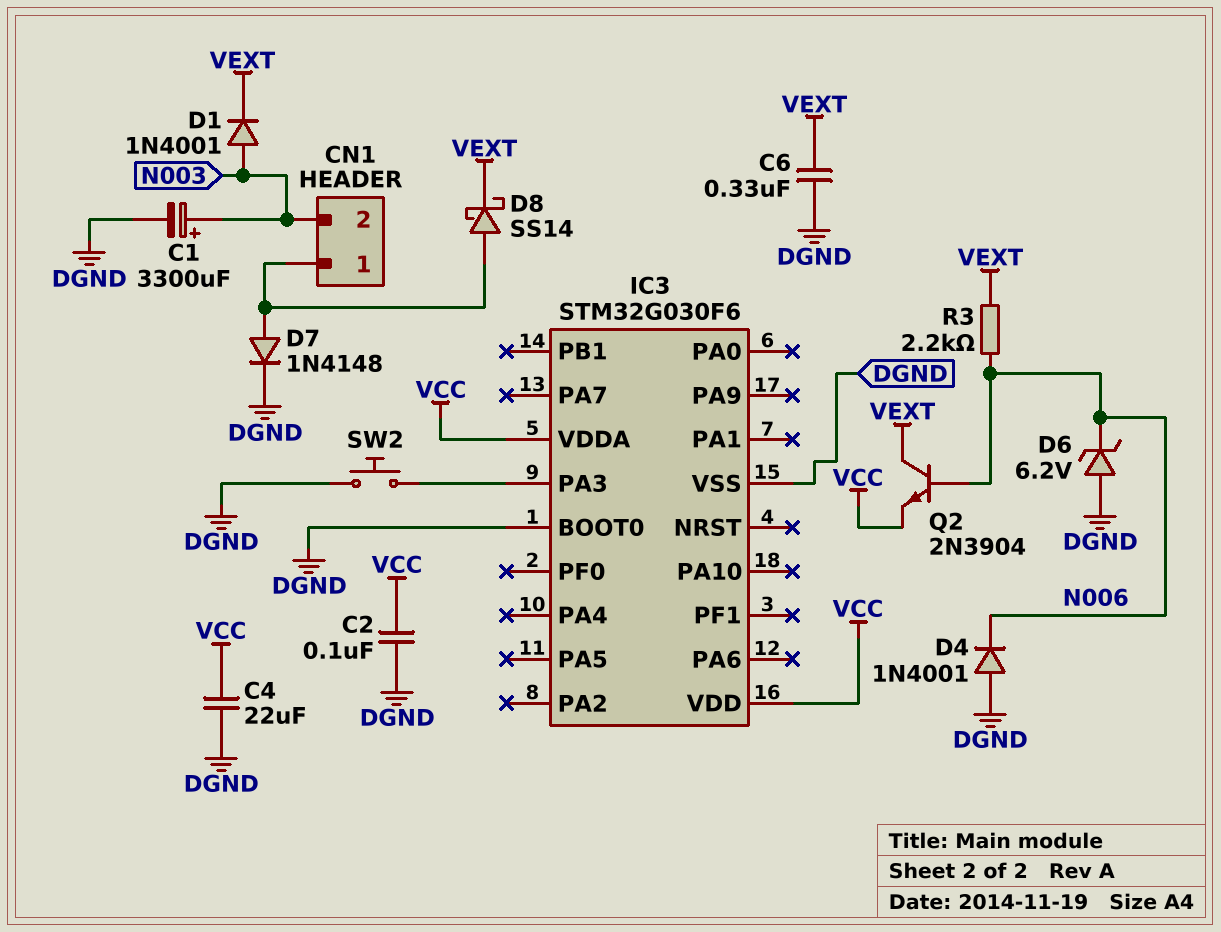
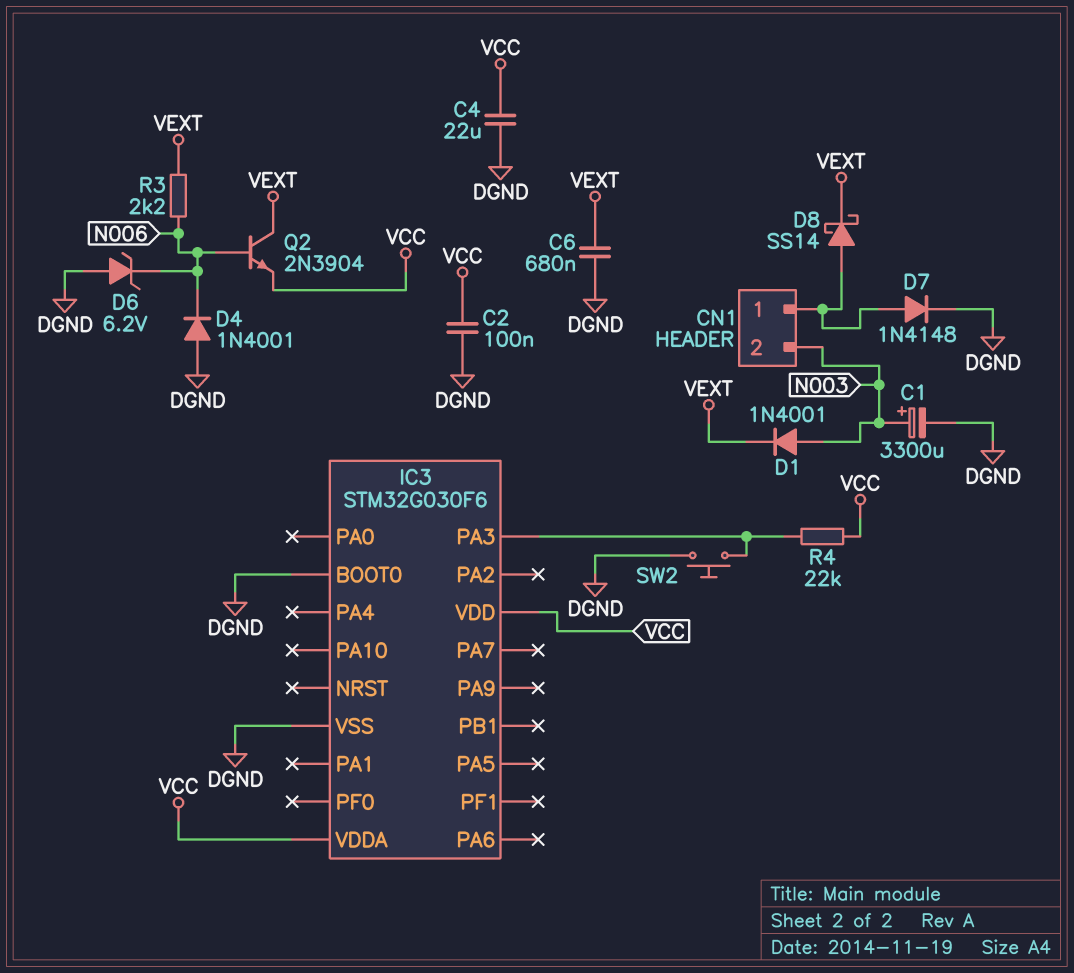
C6: 330nF (DGND, VEXT) -> 680nF (DGND, VEXT)
R4: none -> 22k (IC3/PA3, VCC)

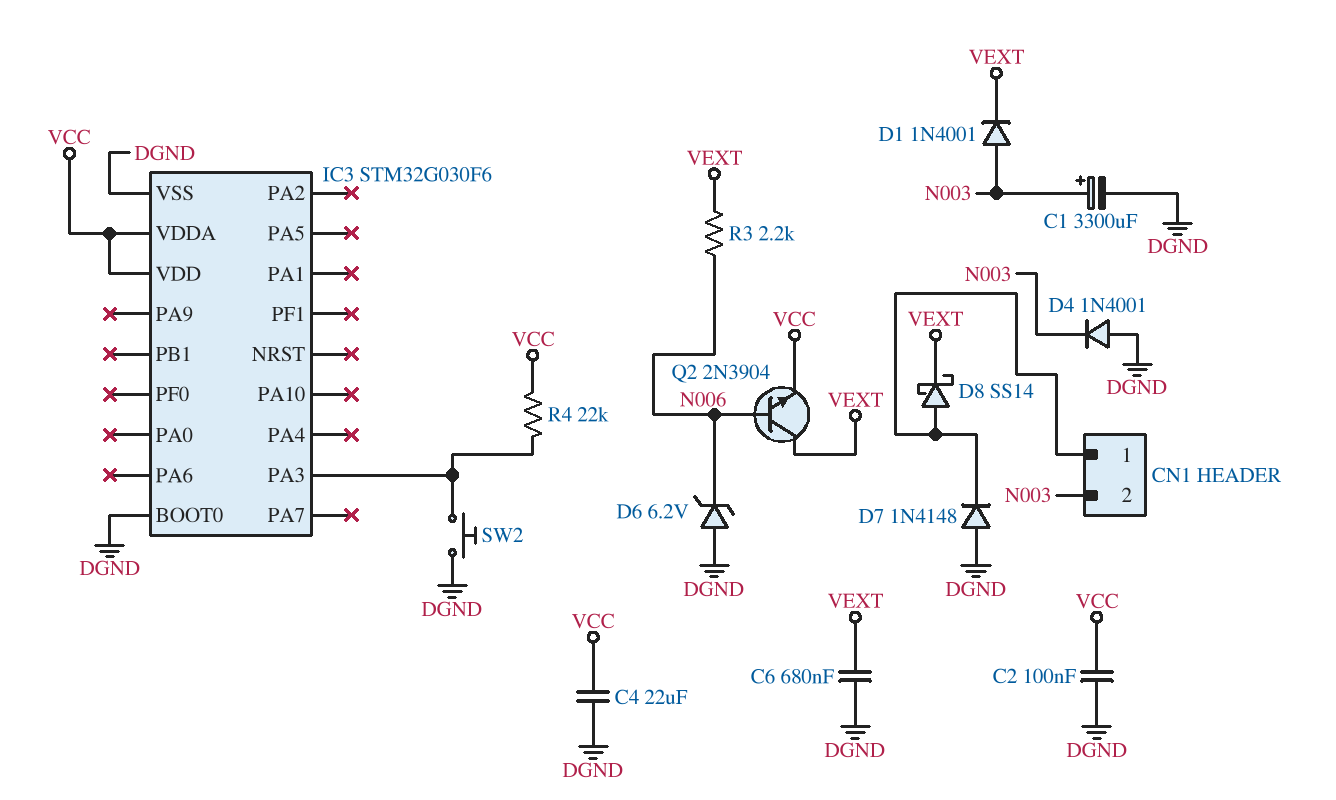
D4: diode 1N4001 (A DGND, K N006) -> diode 1N4001 (A DGND, K N003)
D7: diode 1N4148 (A CN1/1, K DGND) -> diode 1N4148 (A DGND, K CN1/1)

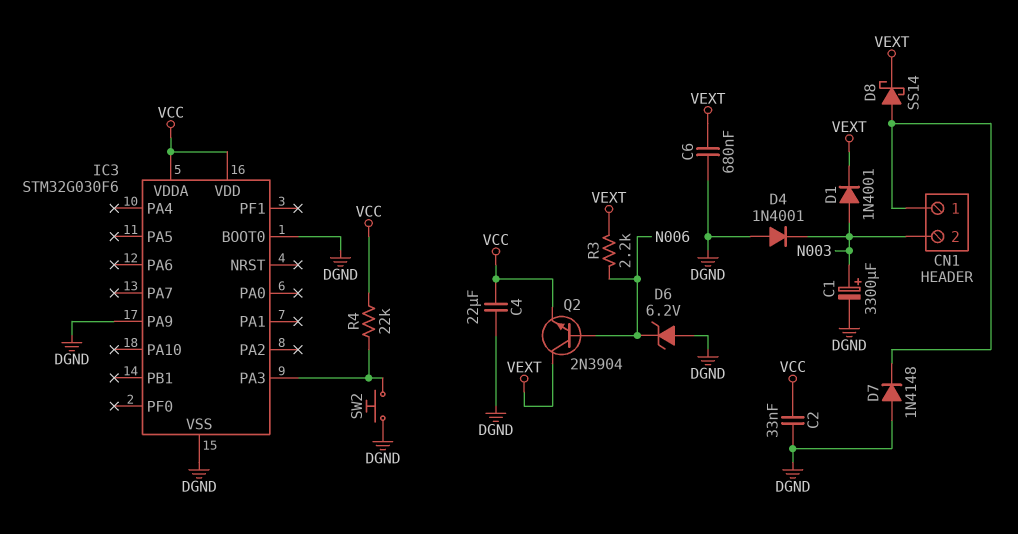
C2: 100nF (DGND, VCC) -> 33nF (DGND, VCC)
IC3 pin PA9: none -> DGND

